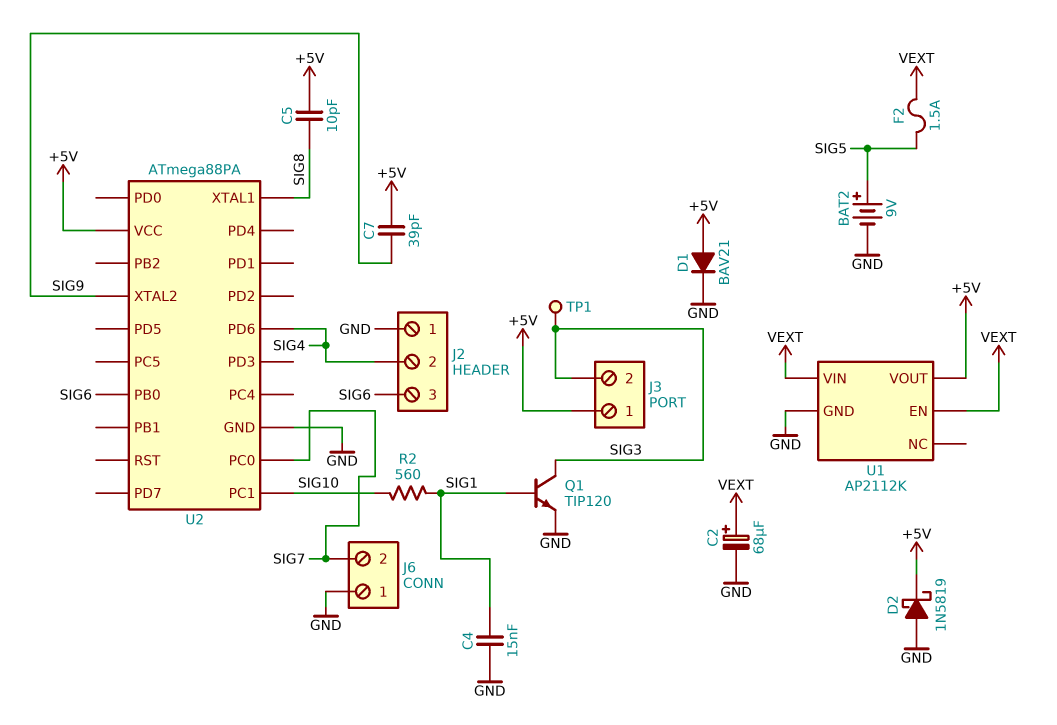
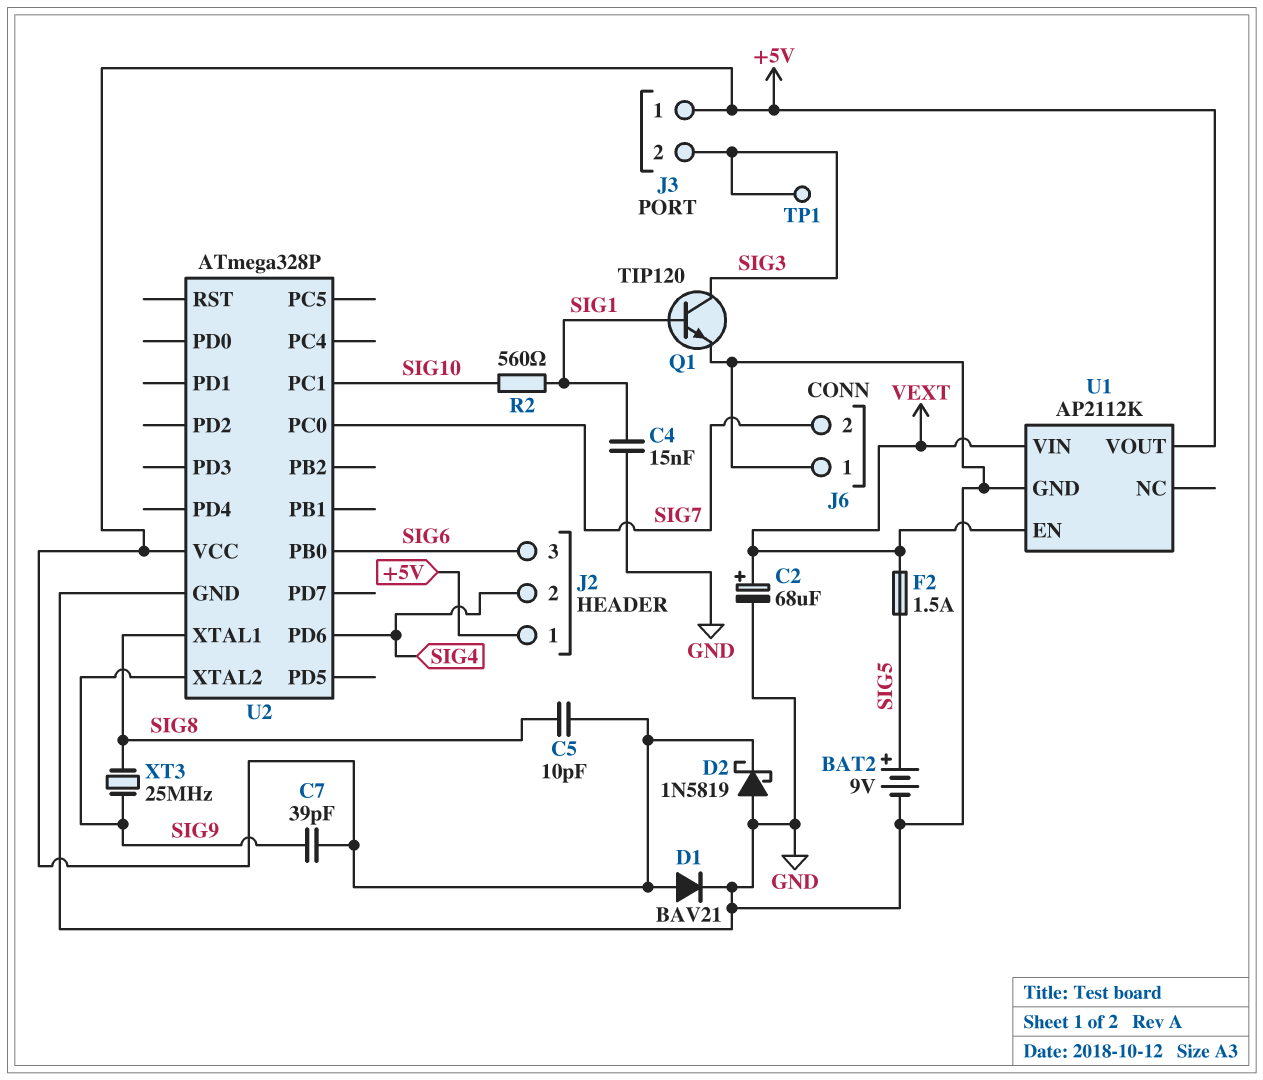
J2 pin 1: GND -> +5V
U2: ATmega88PA -> ATmega328P
XT3: none -> 25MHz (SIG8, SIG9)

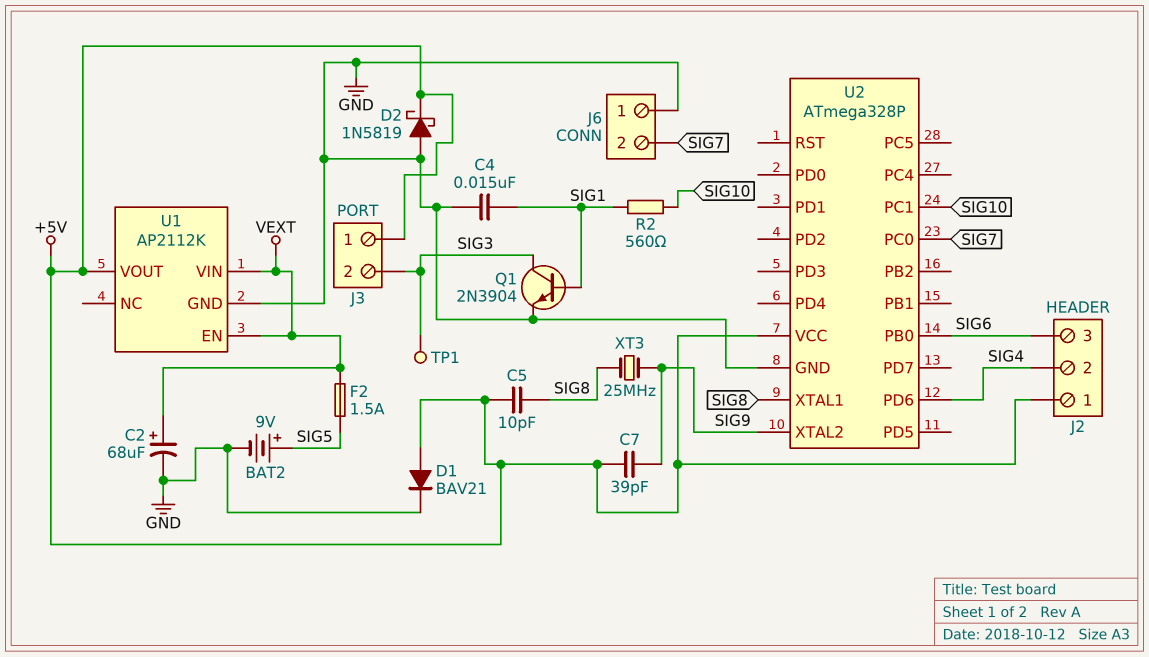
Q1: NPN TIP120 (B SIG1, C SIG3, E GND) -> NPN 2N3904 (B SIG1, C SIG3, E GND)

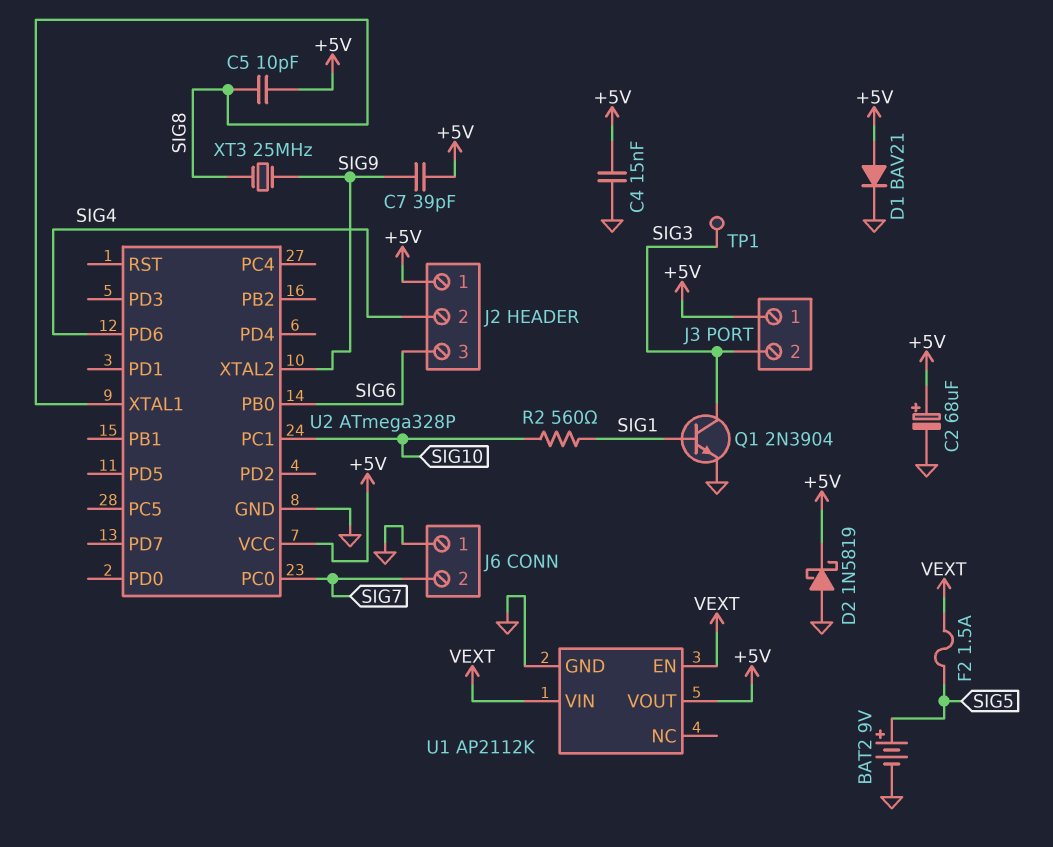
C2: 68uF (plus VEXT, minus GND) -> 68uF (plus +5V, minus GND)
C4: 15nF (GND, SIG1) -> 15nF (+5V, GND)

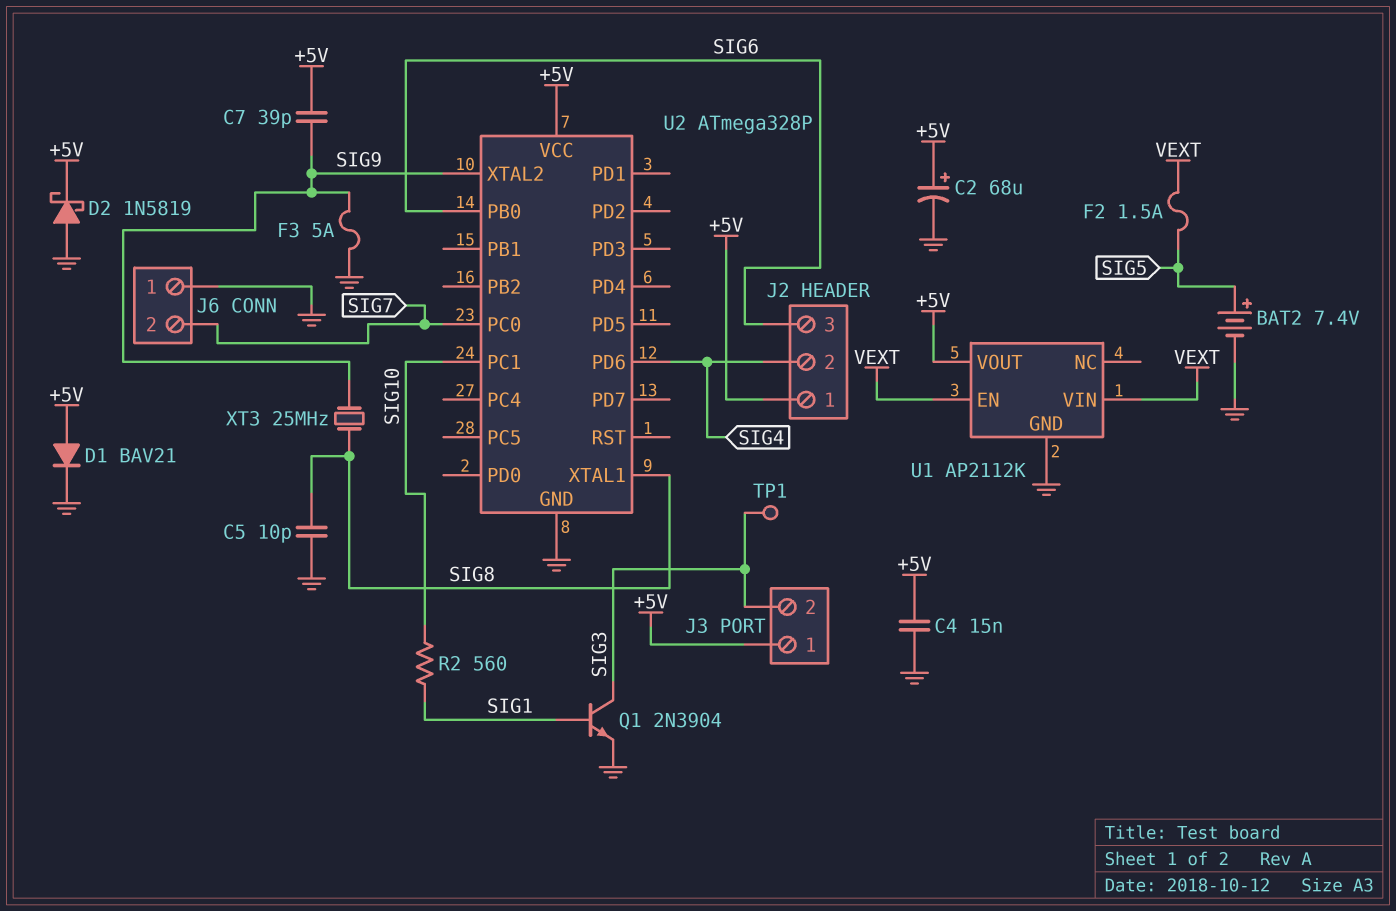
BAT2: 9V (plus SIG5, minus GND) -> 7.4V (plus SIG5, minus GND)
C5: 10pF (+5V, SIG8) -> 10pF (GND, SIG8)
F3: none -> 5A (GND, SIG9)

